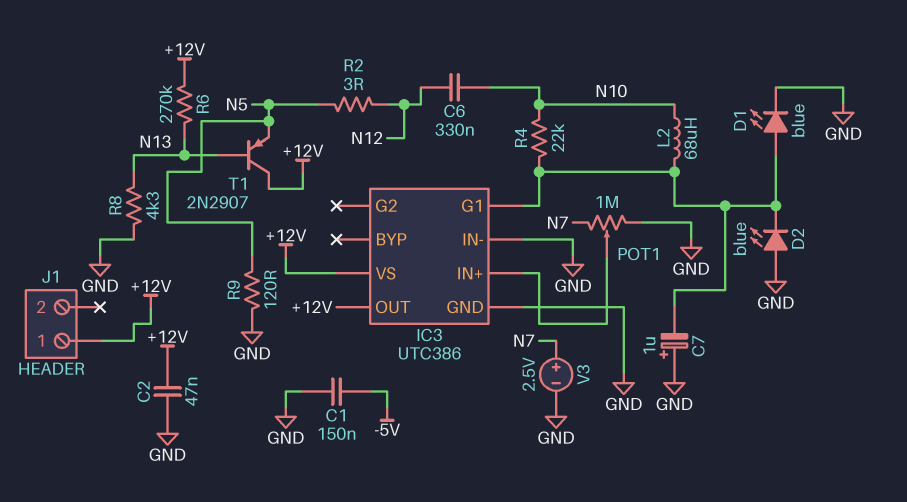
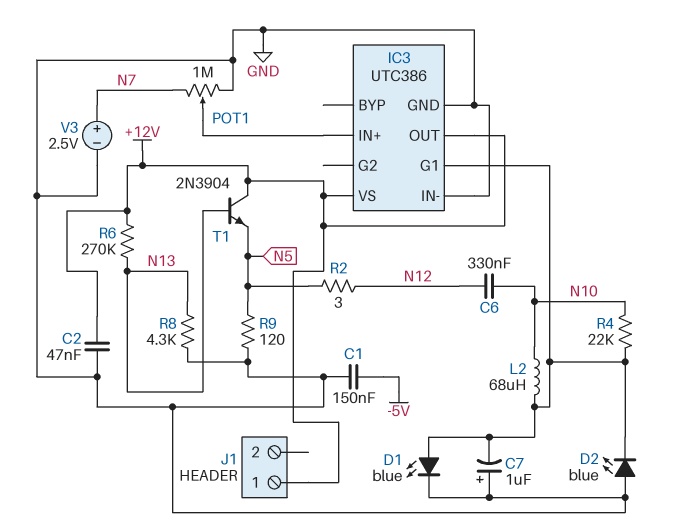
T1: PNP 2N2907 (B N13, C +12V, E N5) -> NPN 2N3904 (B N13, C +12V, E N5)

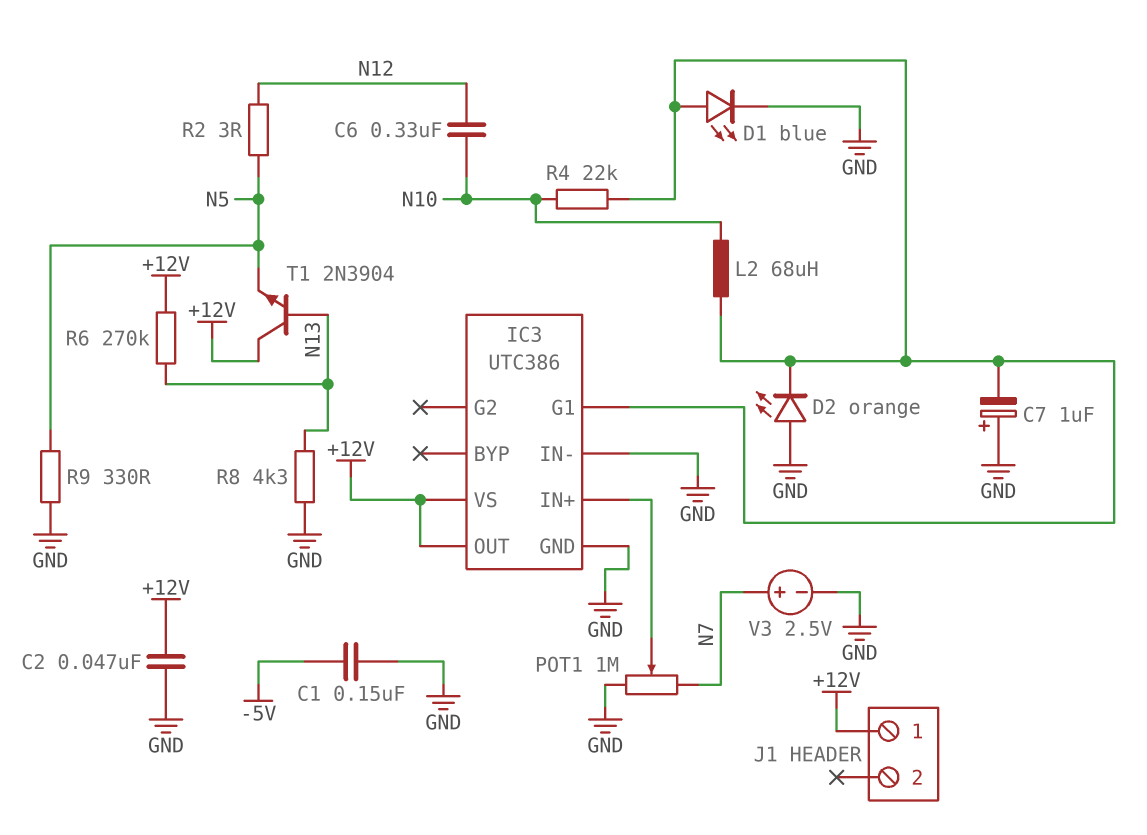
D2: LED blue (A GND, K IC3/G1) -> LED orange (A GND, K IC3/G1)
R9: 120 (GND, N5) -> 330 (GND, N5)

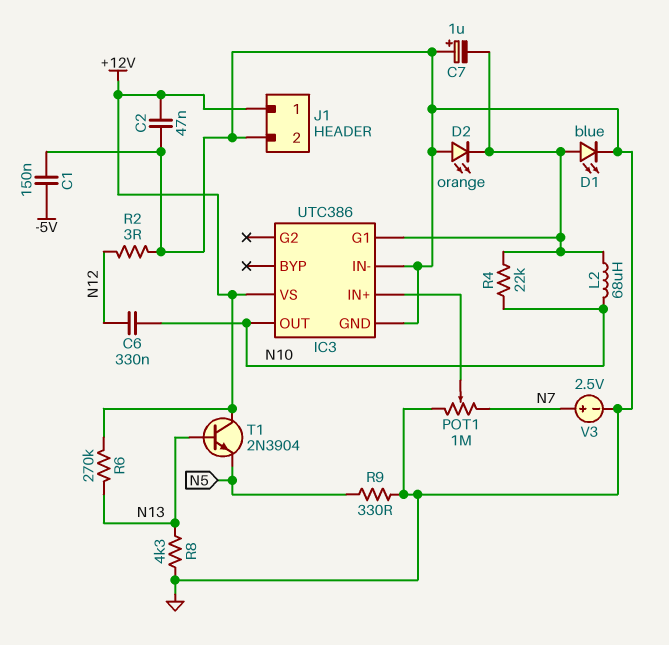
IC3 pin OUT: +12V -> N10
J1 pin 2: none -> GND
R2: 3 (N5, N12) -> 3 (GND, N12)

